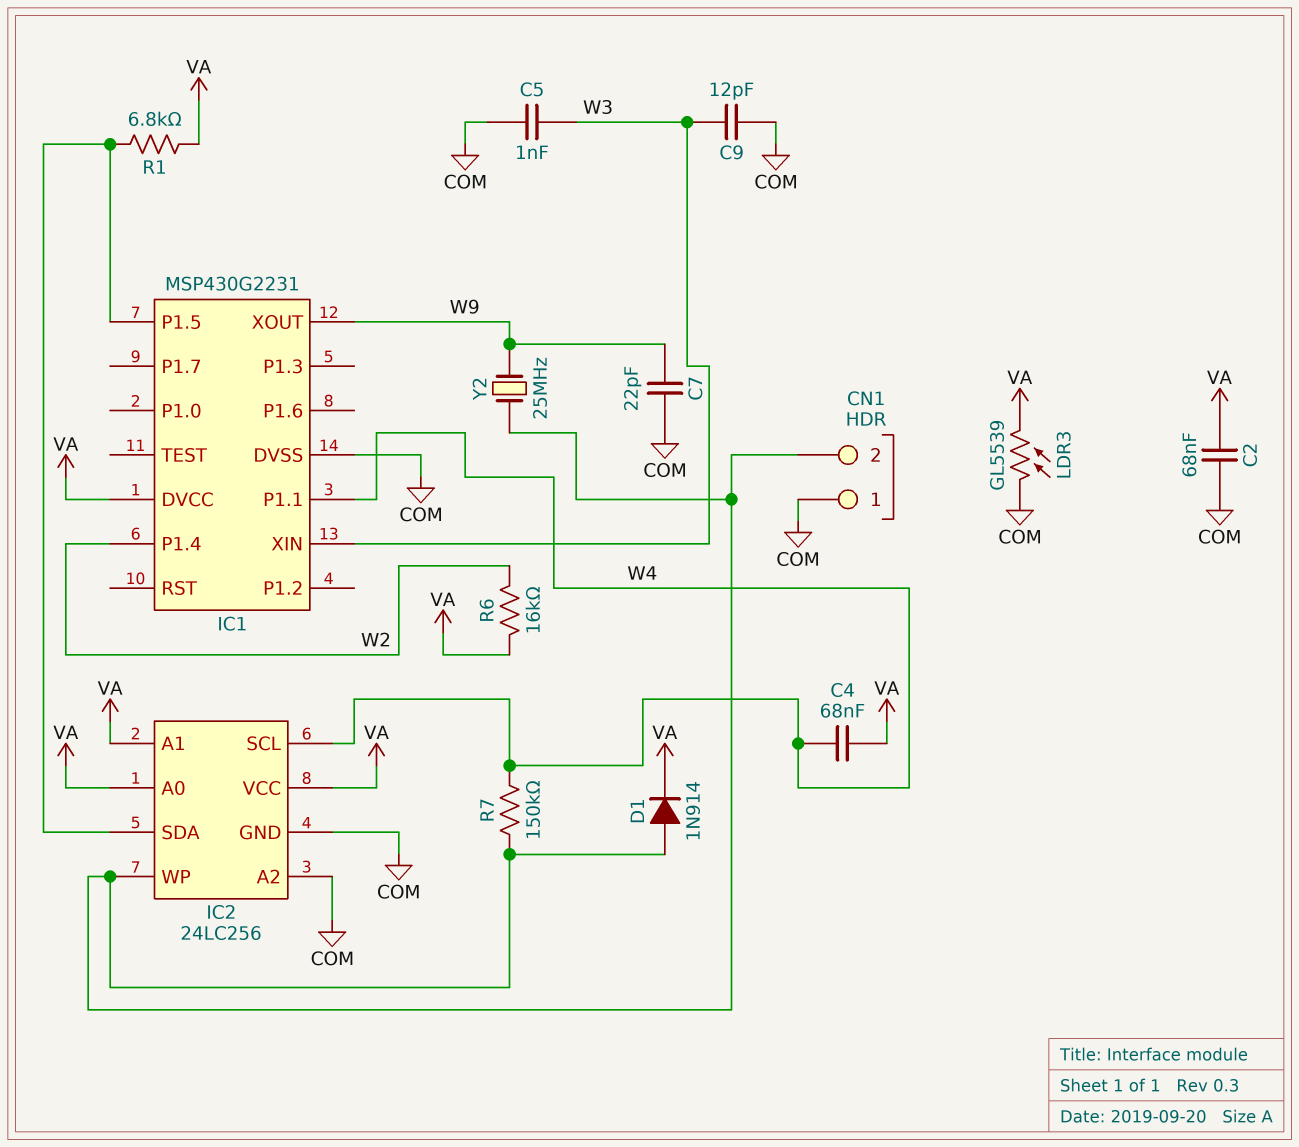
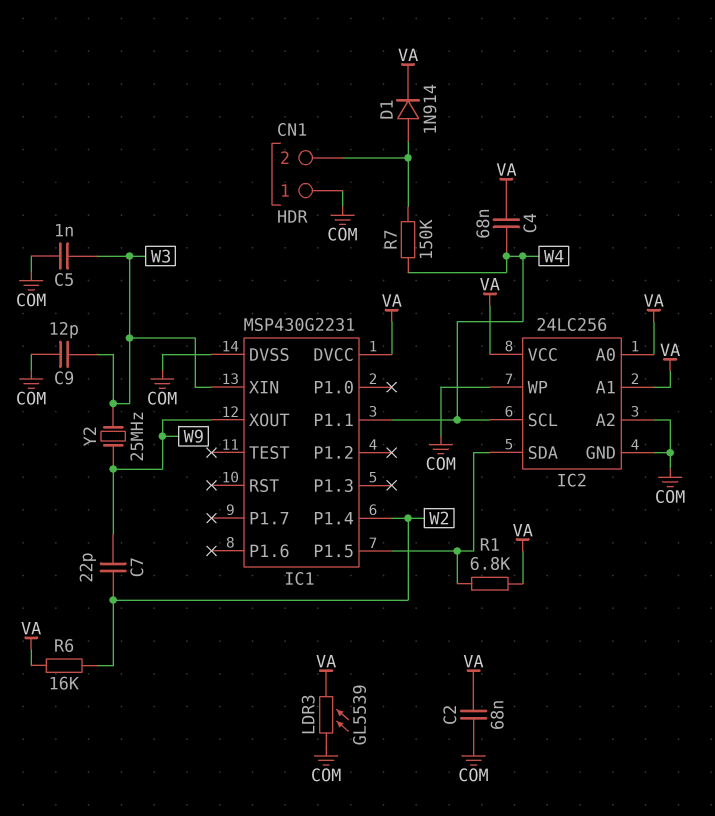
C7: 22pF (COM, W9) -> 22pF (W2, W9)
IC2 pin WP: CN1/2 -> COM
Y2: 25MHz (CN1/2, W9) -> 25MHz (W3, W9)

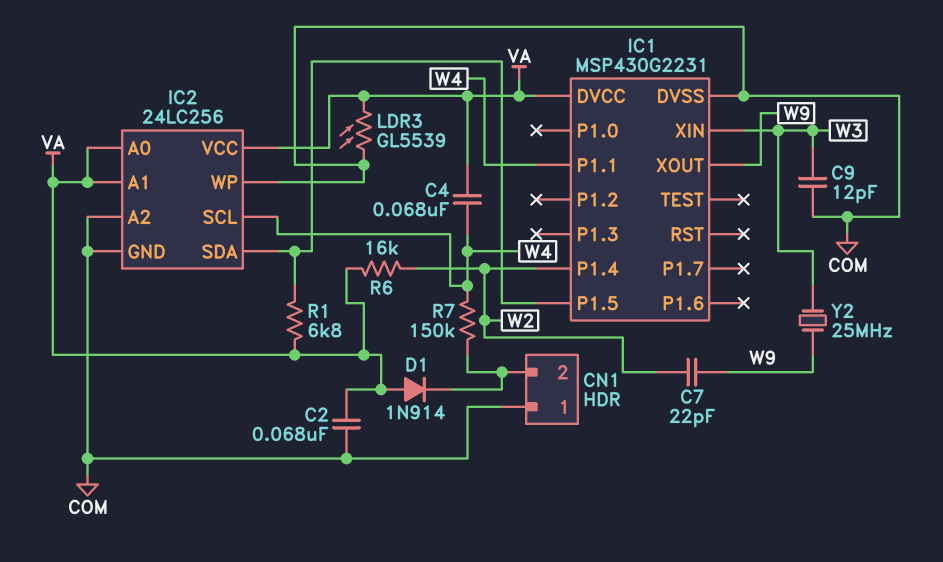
C5: 1nF (COM, W3) -> none
D1: diode 1N914 (A CN1/2, K VA) -> diode 1N914 (A VA, K CN1/2)

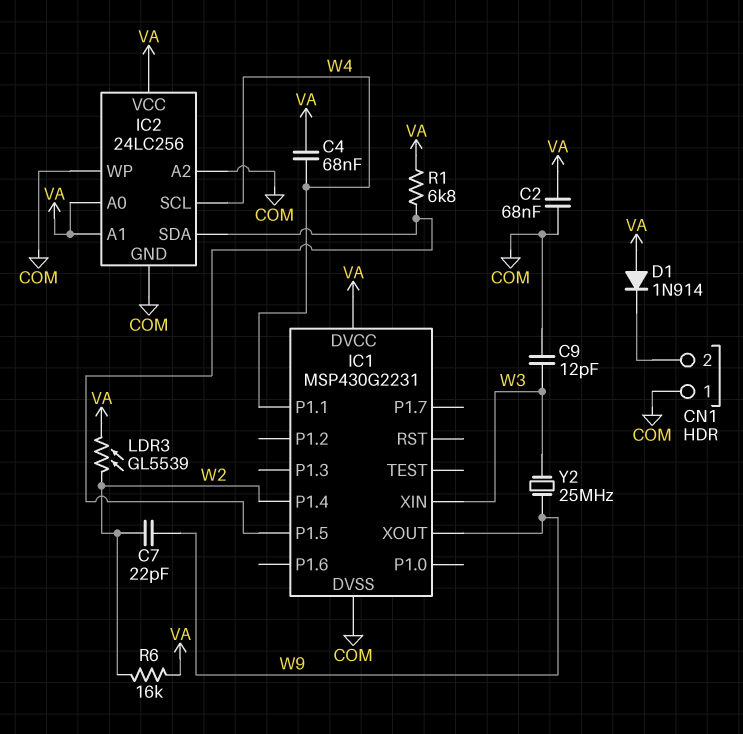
LDR3: GL5539 (COM, VA) -> GL5539 (VA, W2)
R7: 150k (CN1/2, W4) -> none

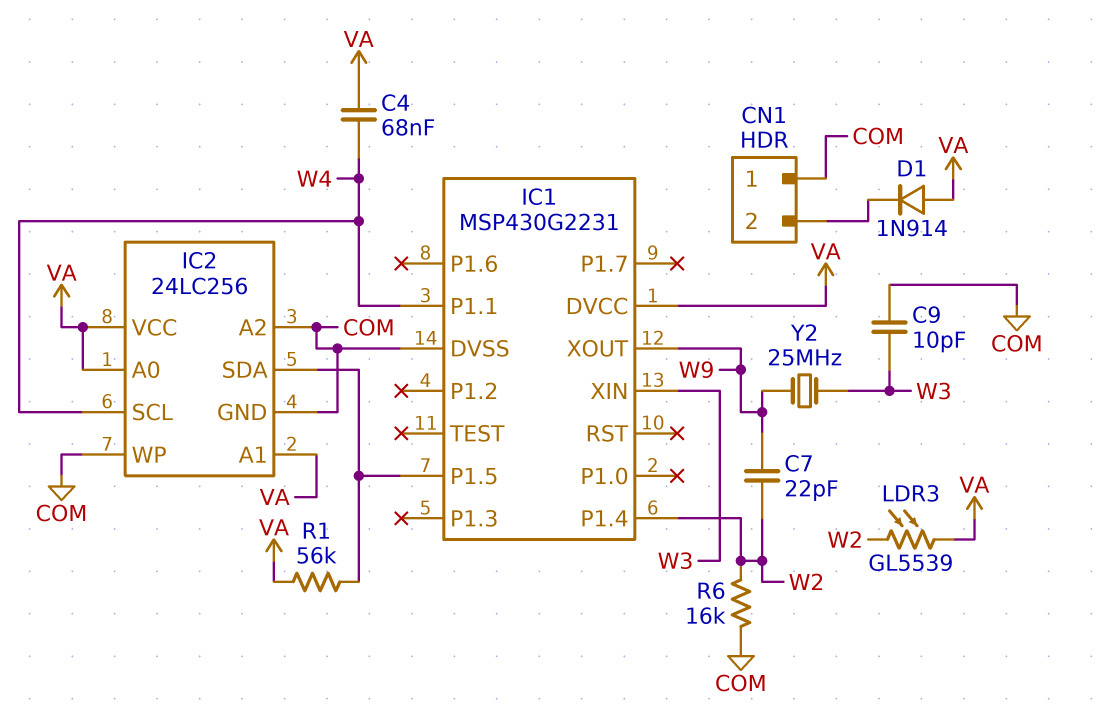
C2: 68nF (COM, VA) -> none
C9: 12pF (COM, W3) -> 10pF (COM, W3)
R1: 6.8k (IC1/P1.5, VA) -> 56k (IC1/P1.5, VA)
R6: 16k (VA, W2) -> 16k (COM, W2)

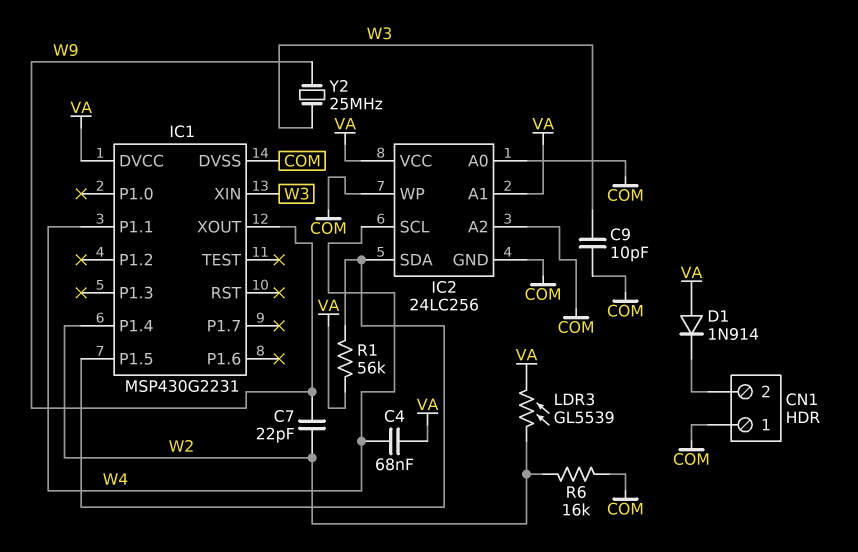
IC2 pin A0: VA -> COM

